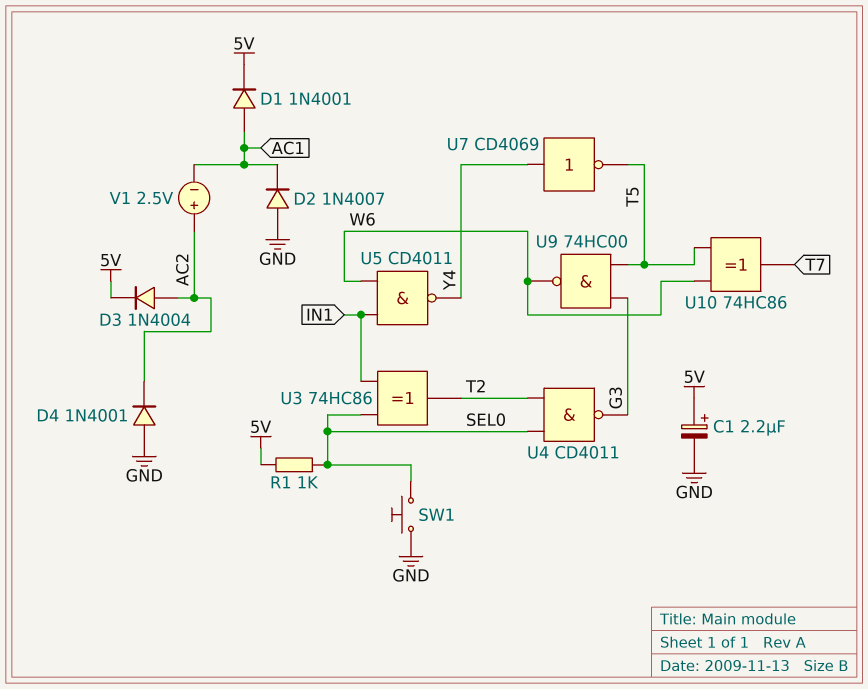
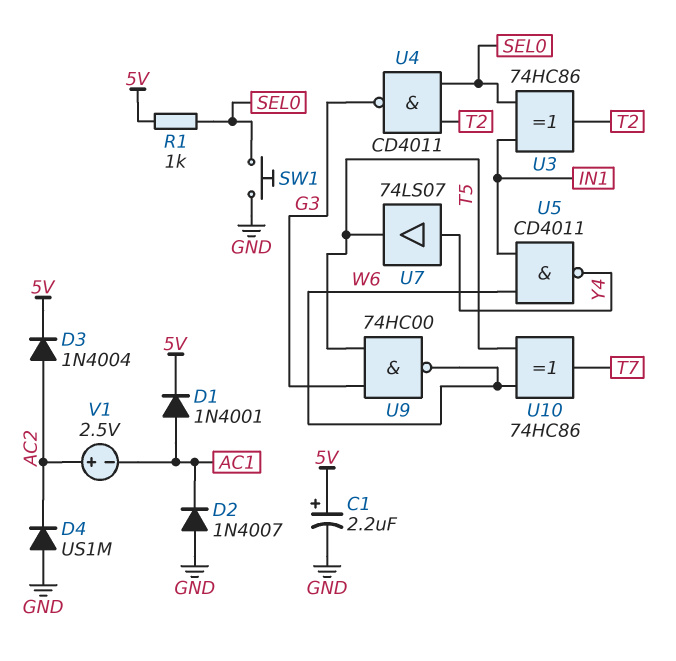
D4: diode 1N4001 (A GND, K AC2) -> diode US1M (A GND, K AC2)
U7: NOT CD4069 (in Y4, out T5) -> buffer 74LS07 (in Y4, out T5)

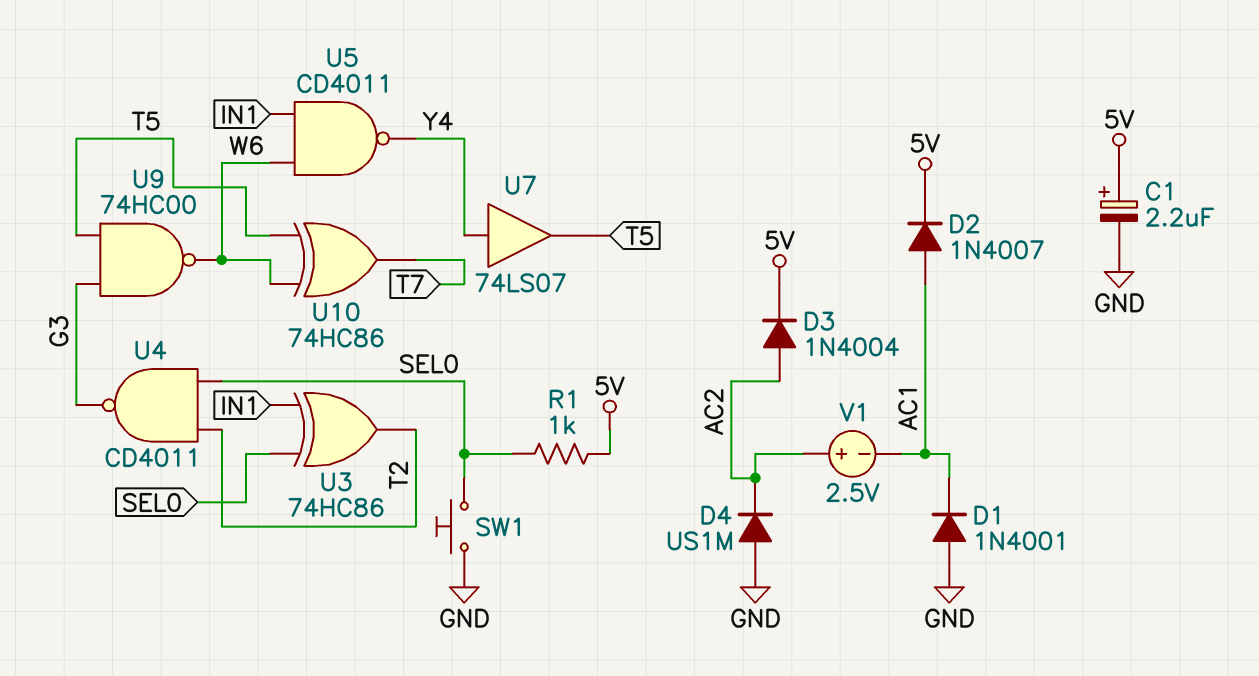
D1: diode 1N4001 (A AC1, K 5V) -> diode 1N4001 (A GND, K AC1)
D2: diode 1N4007 (A GND, K AC1) -> diode 1N4007 (A AC1, K 5V)

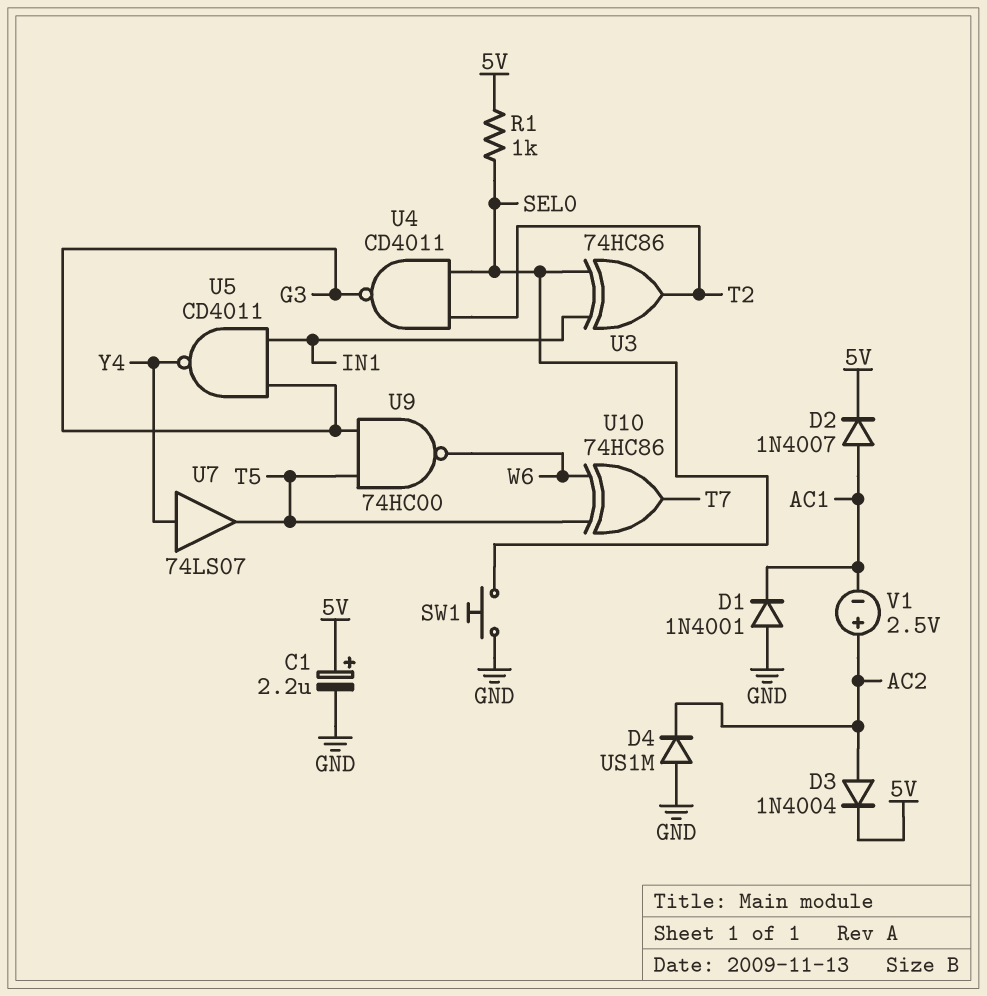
U5: NAND CD4011 (in IN1, in W6, out Y4) -> NAND CD4011 (in G3, in IN1, out Y4)

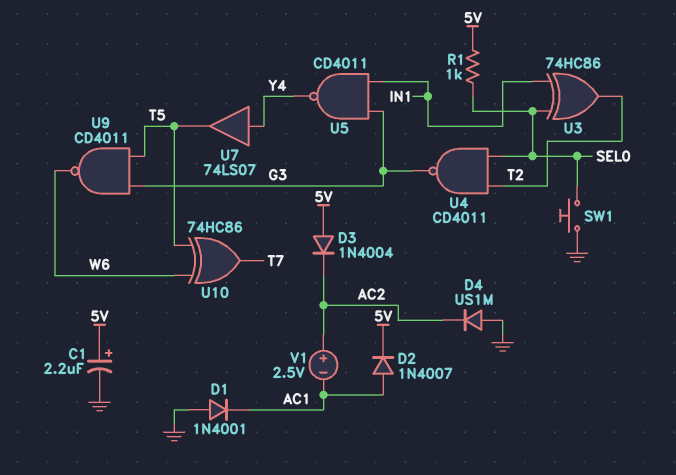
D3: diode 1N4004 (A AC2, K 5V) -> diode 1N4004 (A 5V, K AC2)
U9: NAND 74HC00 (in G3, in T5, out W6) -> NAND CD4011 (in G3, in T5, out W6)

